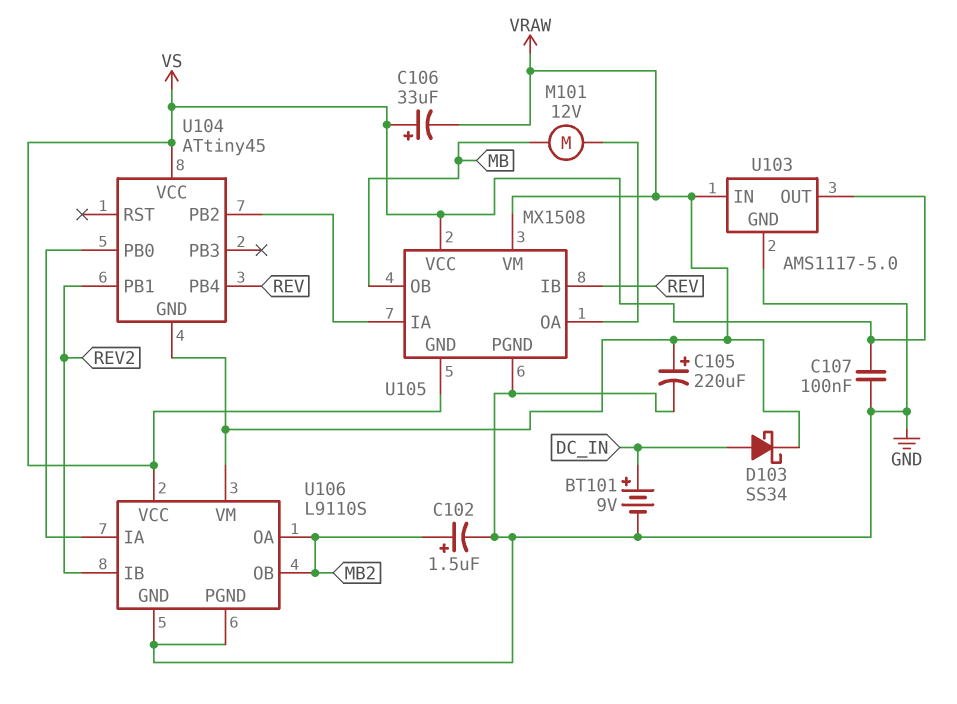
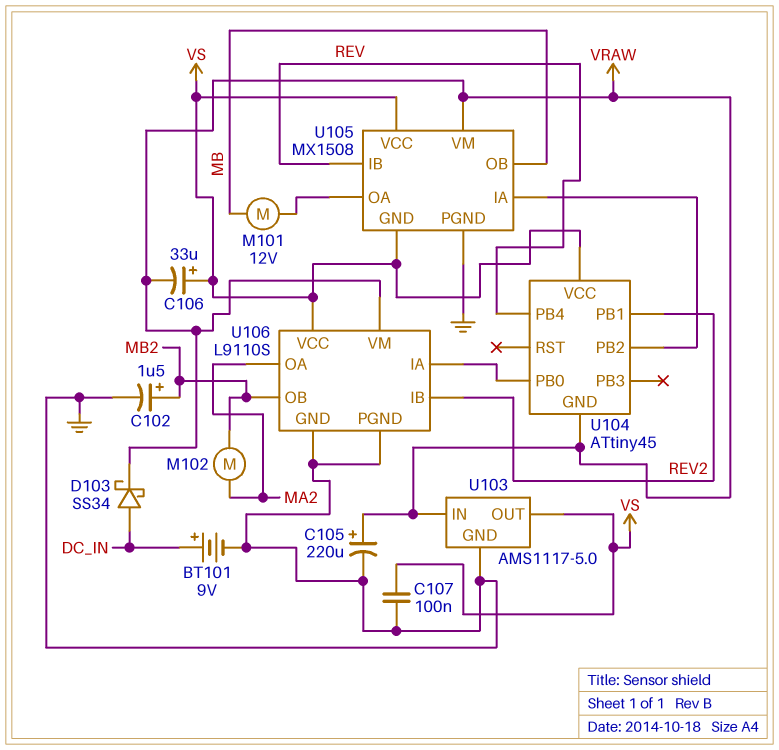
M102: none -> motor (MA2, MB2)
U106 pin OA: MB2 -> MA2

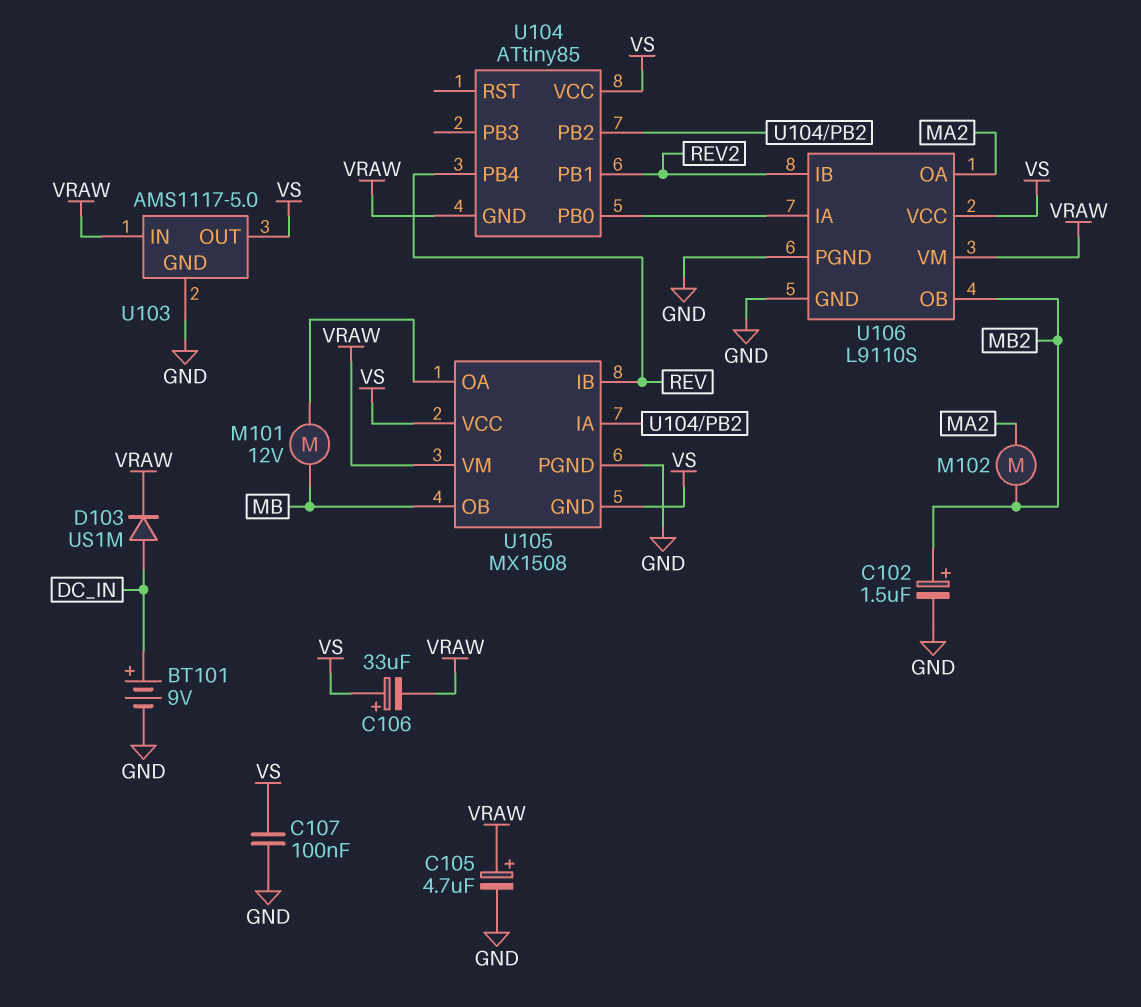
C105: 220uF (plus VRAW, minus GND) -> 4.7uF (plus VRAW, minus GND)
D103: schottky SS34 (A DC_IN, K VRAW) -> diode US1M (A DC_IN, K VRAW)
U104: ATtiny45 -> ATtiny85

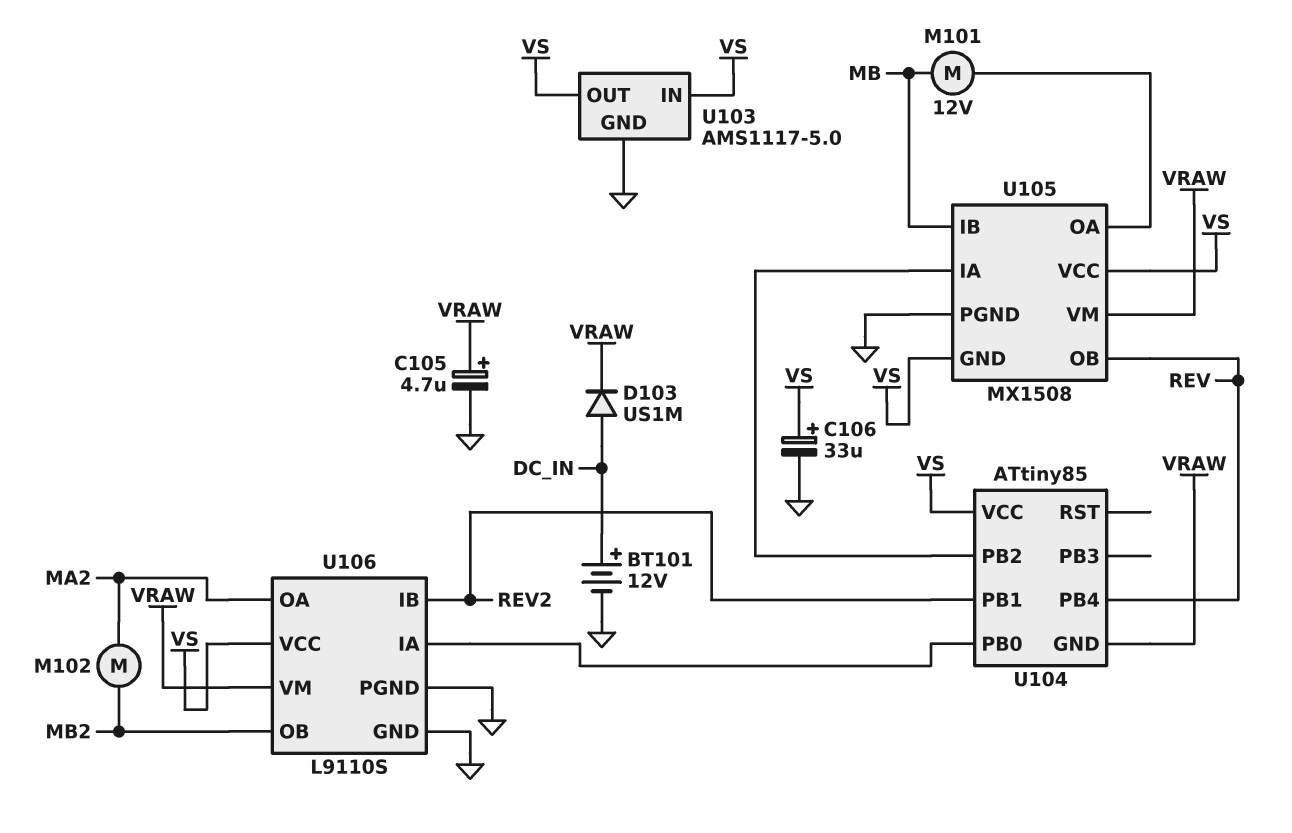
BT101: 9V (plus DC_IN, minus GND) -> 12V (plus DC_IN, minus GND)
C102: 1.5uF (plus MB2, minus GND) -> none
C106: 33uF (plus VS, minus VRAW) -> 33uF (plus VS, minus GND)
C107: 100nF (GND, VS) -> none
U103 pin IN: VRAW -> VS
U105 pin IB: REV -> MB
U105 pin OB: MB -> REV

